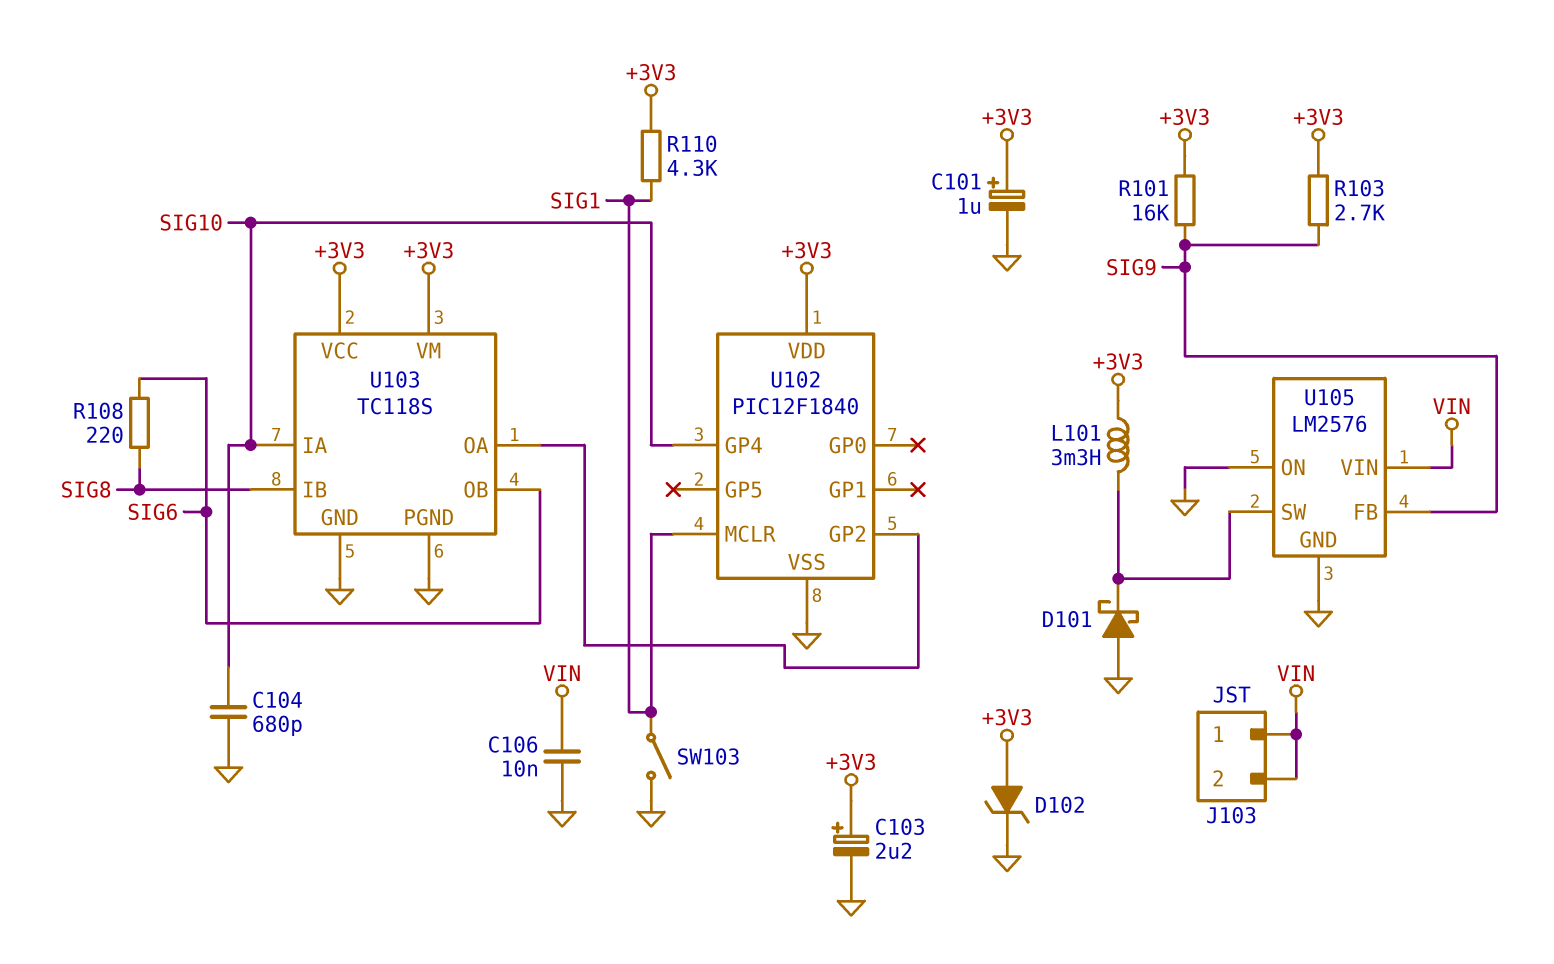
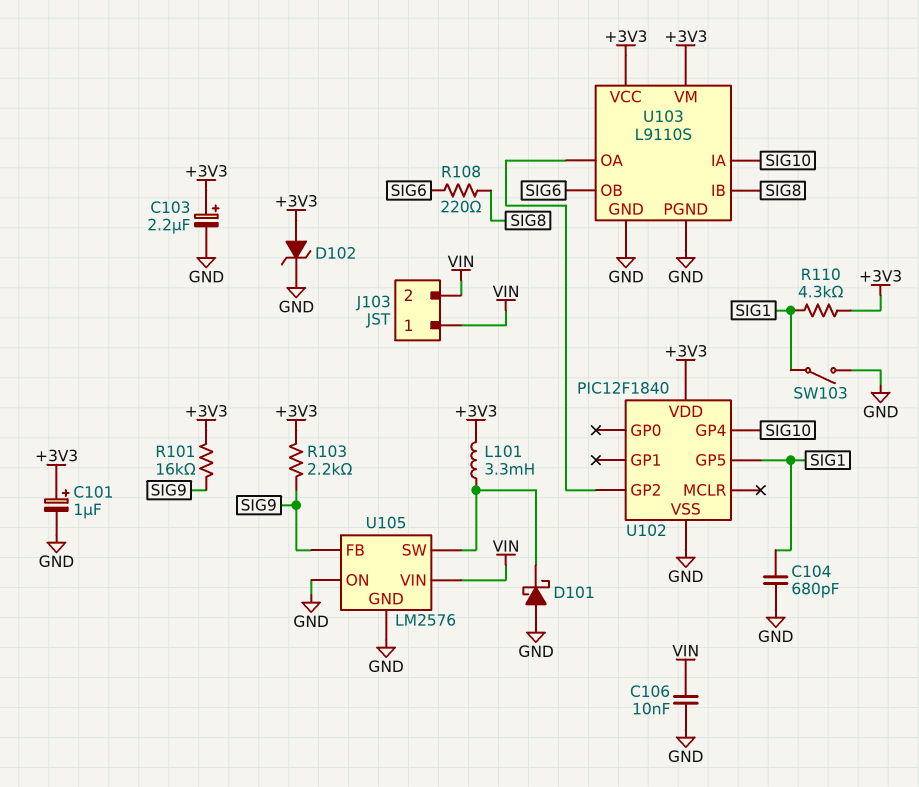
C104: 680pF (GND, SIG10) -> 680pF (GND, SIG1)
R103: 2.7k (+3V3, SIG9) -> 2.2k (+3V3, SIG9)
U102 pin GP5: none -> SIG1
U102 pin MCLR: SIG1 -> none
U103: TC118S -> L9110S

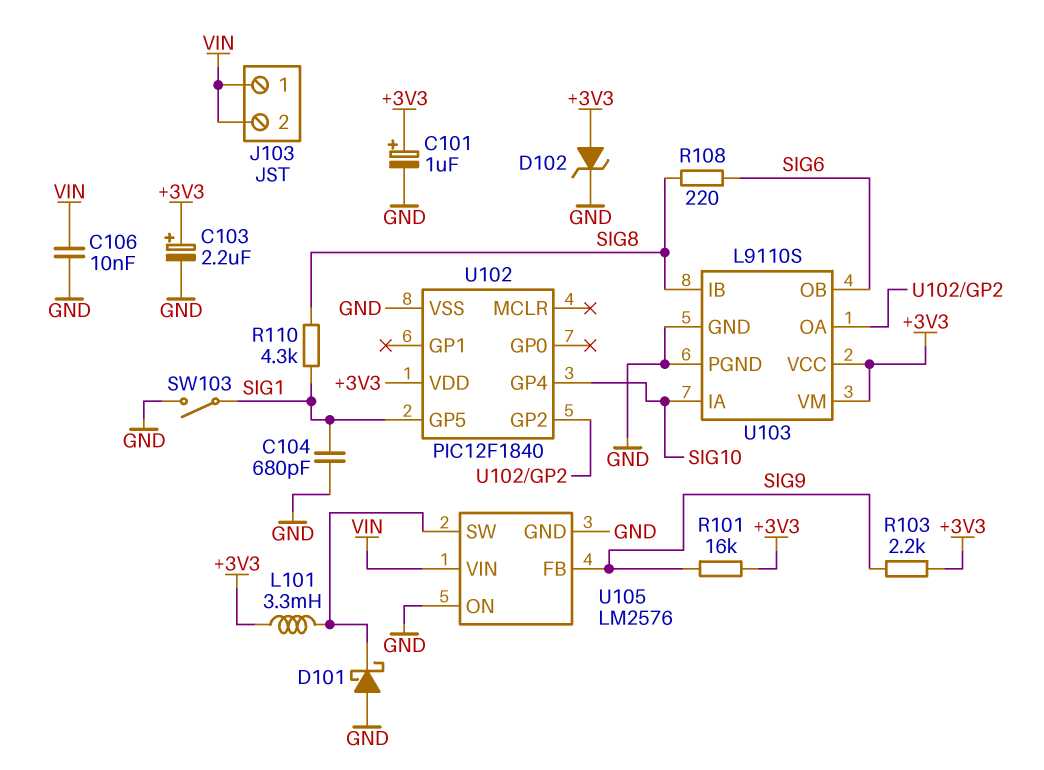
R110: 4.3k (+3V3, SIG1) -> 4.3k (SIG1, SIG8)

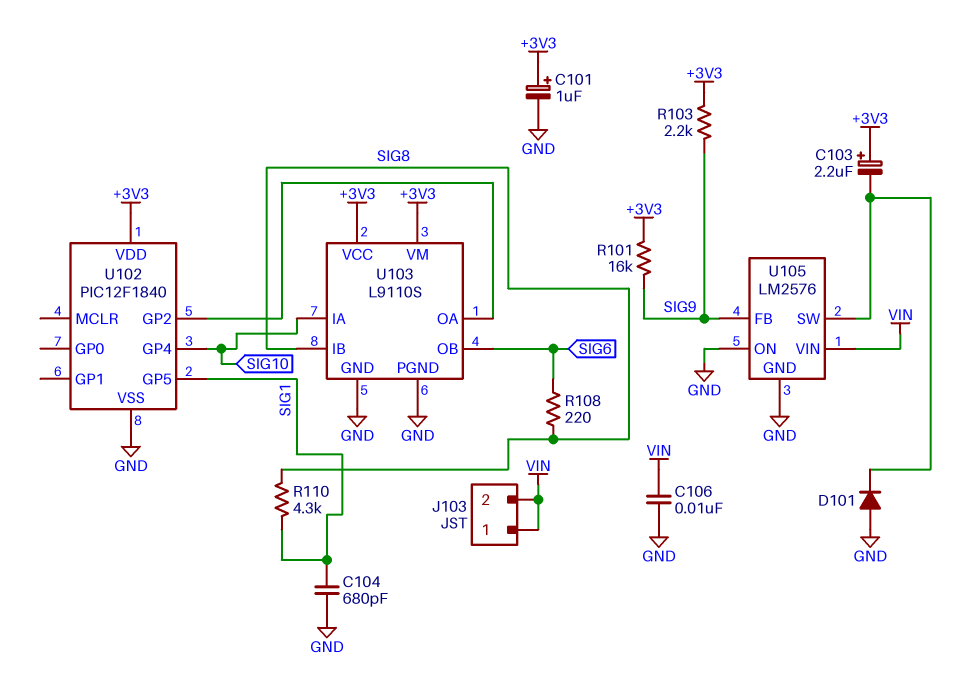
C103: 2.2uF (plus +3V3, minus GND) -> 2.2uF (plus +3V3, minus U105/SW)
D101: schottky (A GND, K U105/SW) -> diode (A GND, K U105/SW)
D102: zener (A +3V3, K GND) -> none
L101: 3.3mH (+3V3, U105/SW) -> none
SW103: switch (GND, SIG1) -> none

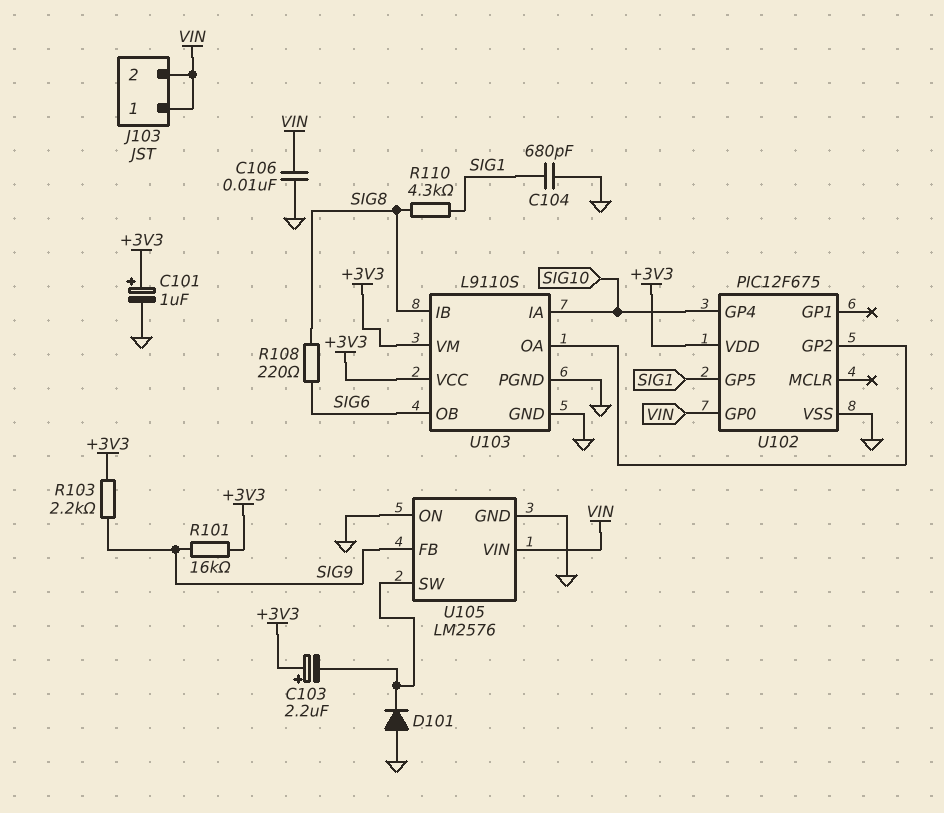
U102: PIC12F1840 -> PIC12F675
U102 pin GP0: none -> VIN

